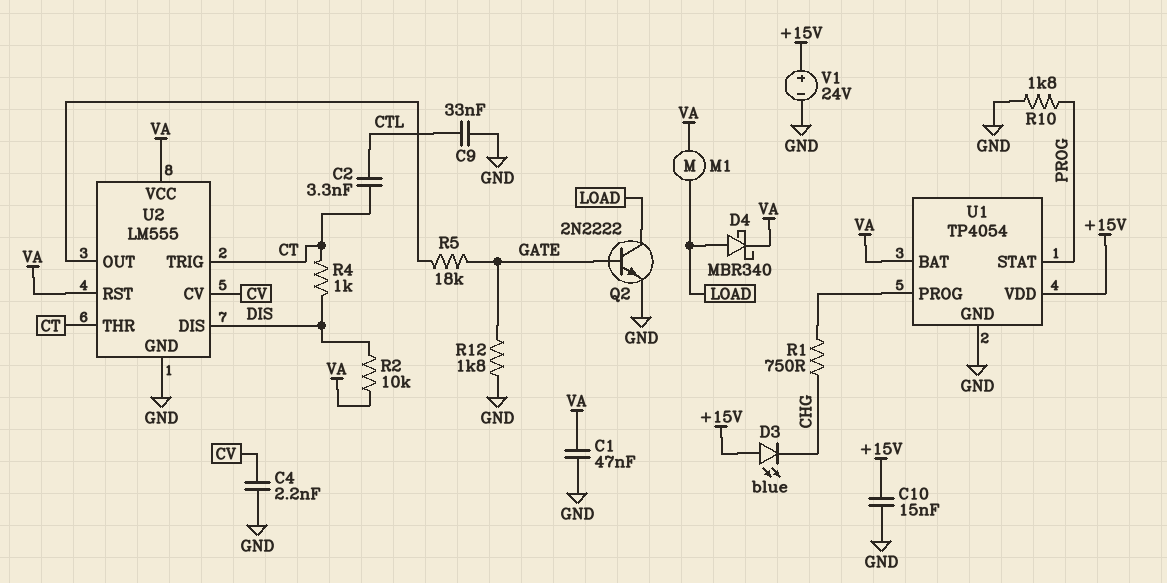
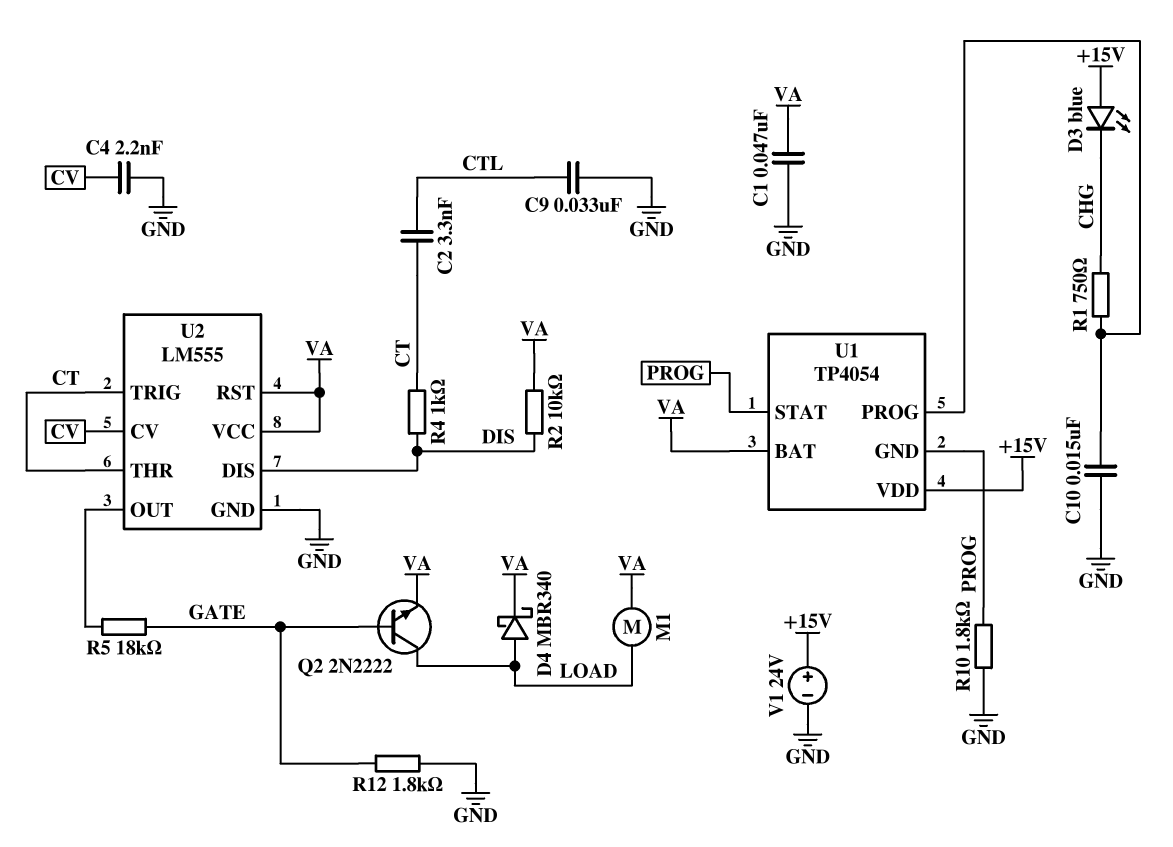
C10: 15nF (+15V, GND) -> 15nF (GND, U1/PROG)
Q2: NPN 2N2222 (B GATE, C LOAD, E GND) -> NPN 2N2222 (B GATE, C LOAD, E VA)
U1 pin GND: GND -> PROG

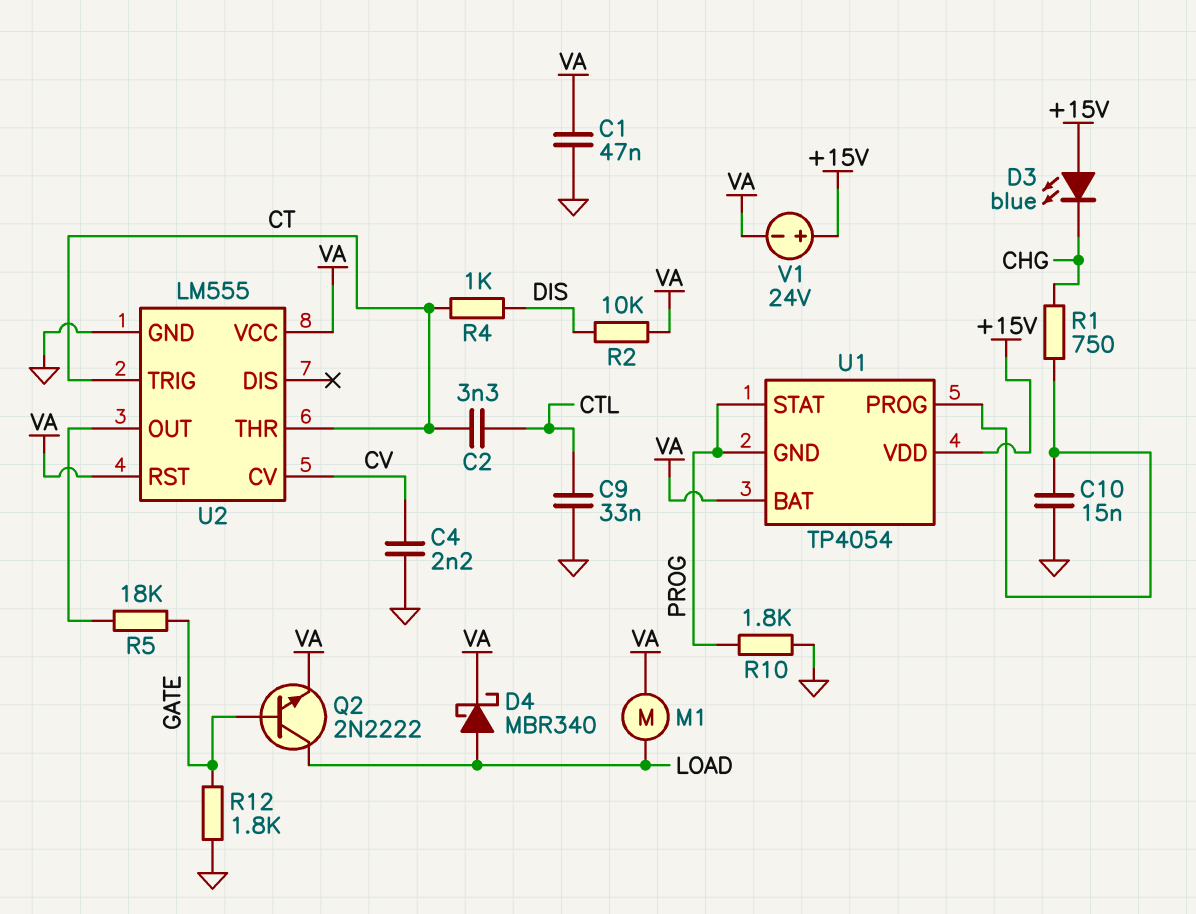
U2 pin DIS: DIS -> none
V1: 24V (plus +15V, minus GND) -> 24V (plus +15V, minus VA)

